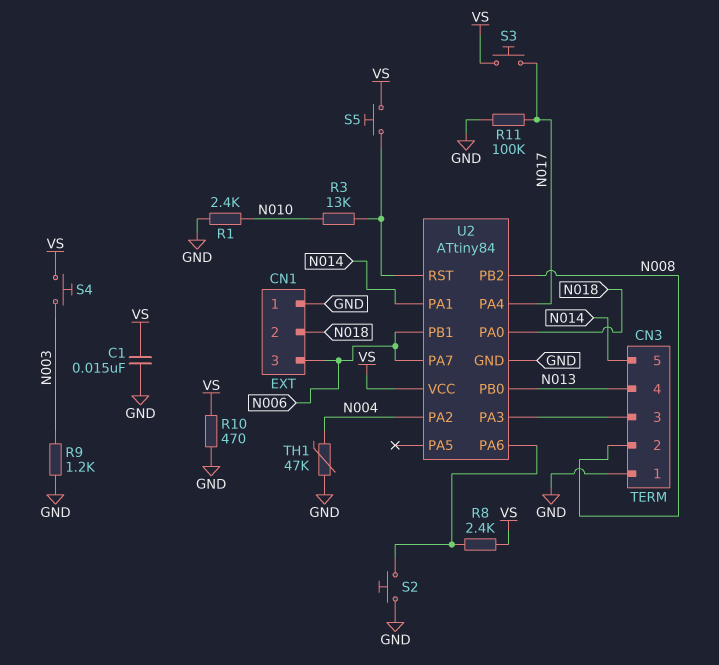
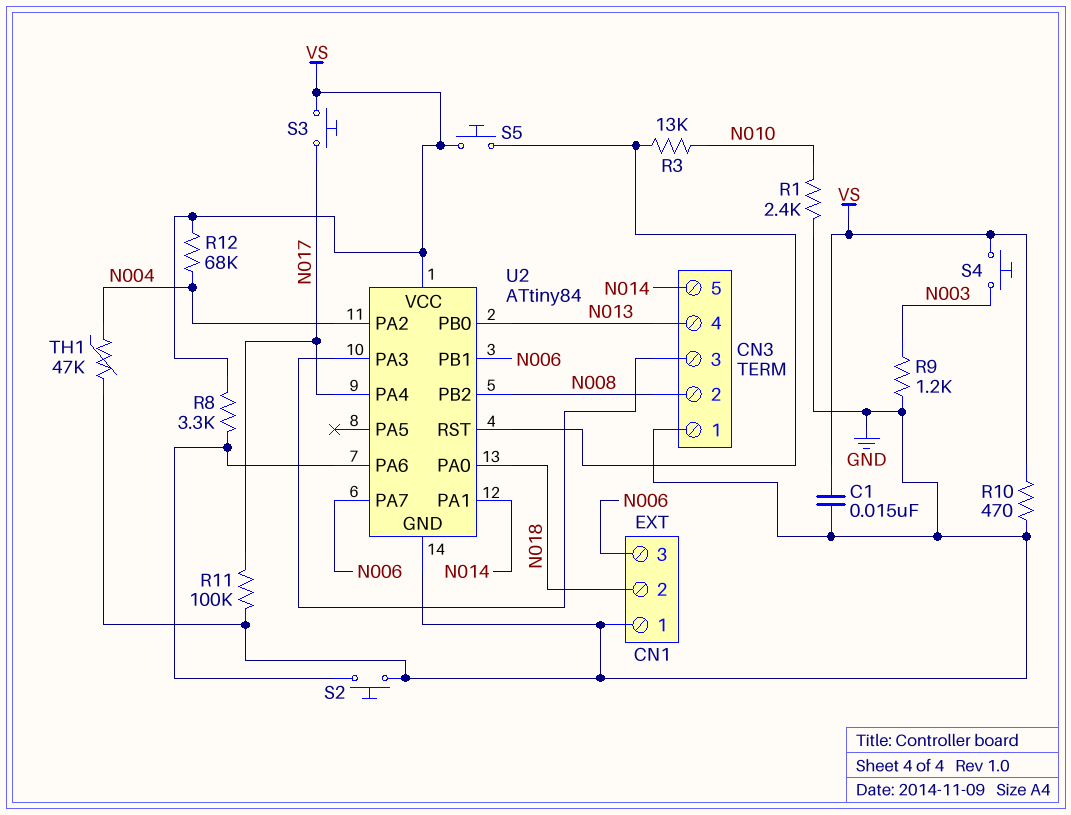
R8: 2.4k (U2/PA6, VS) -> 3.3k (U2/PA6, VS)
R12: none -> 68k (N004, VS)

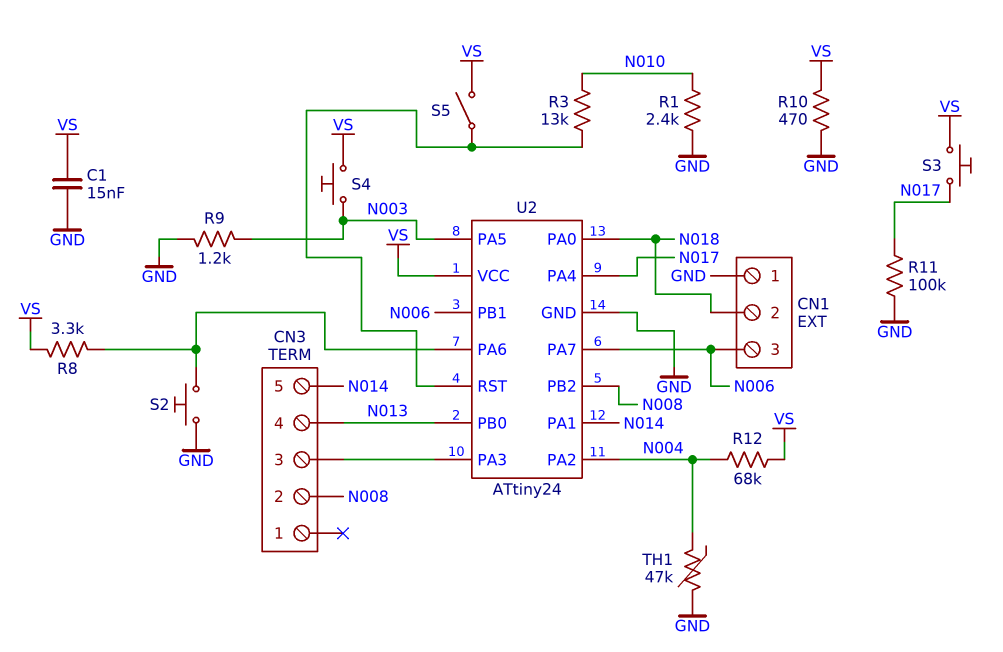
CN3 pin 1: GND -> none
S5: button (U2/RST, VS) -> switch (U2/RST, VS)
U2: ATtiny84 -> ATtiny24
U2 pin PA5: none -> N003

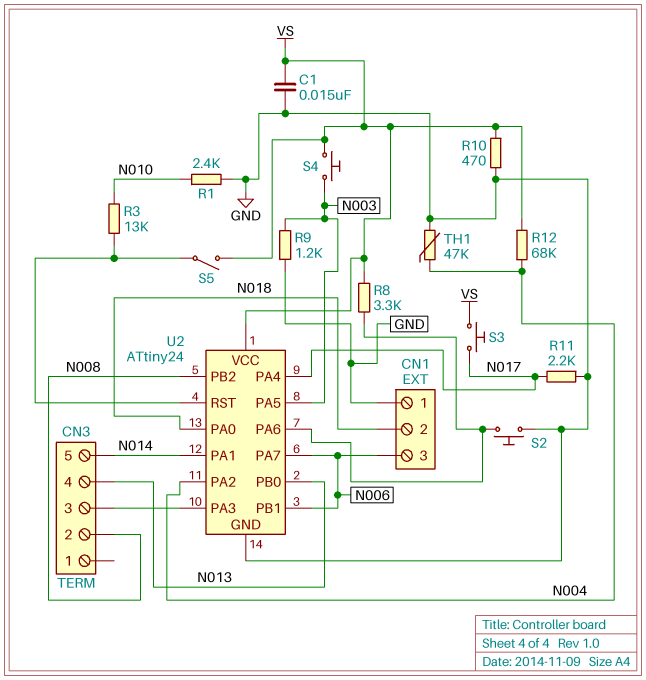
R11: 100k (GND, N017) -> 2.2k (GND, N017)

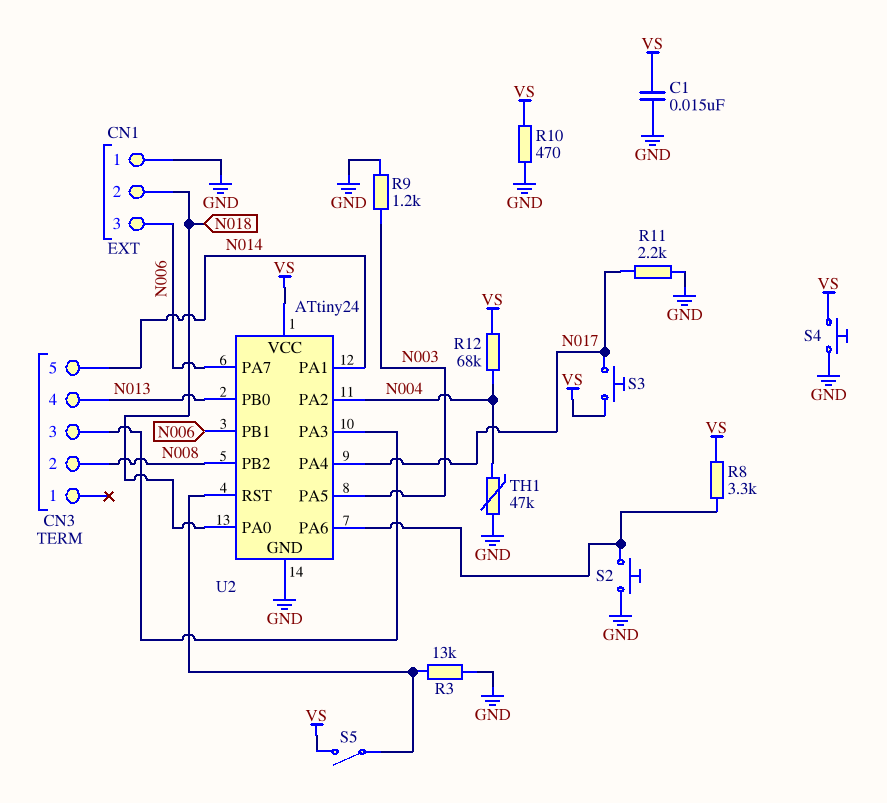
R1: 2.4k (GND, N010) -> none
R3: 13k (N010, U2/RST) -> 13k (GND, U2/RST)
S4: button (N003, VS) -> button (GND, VS)

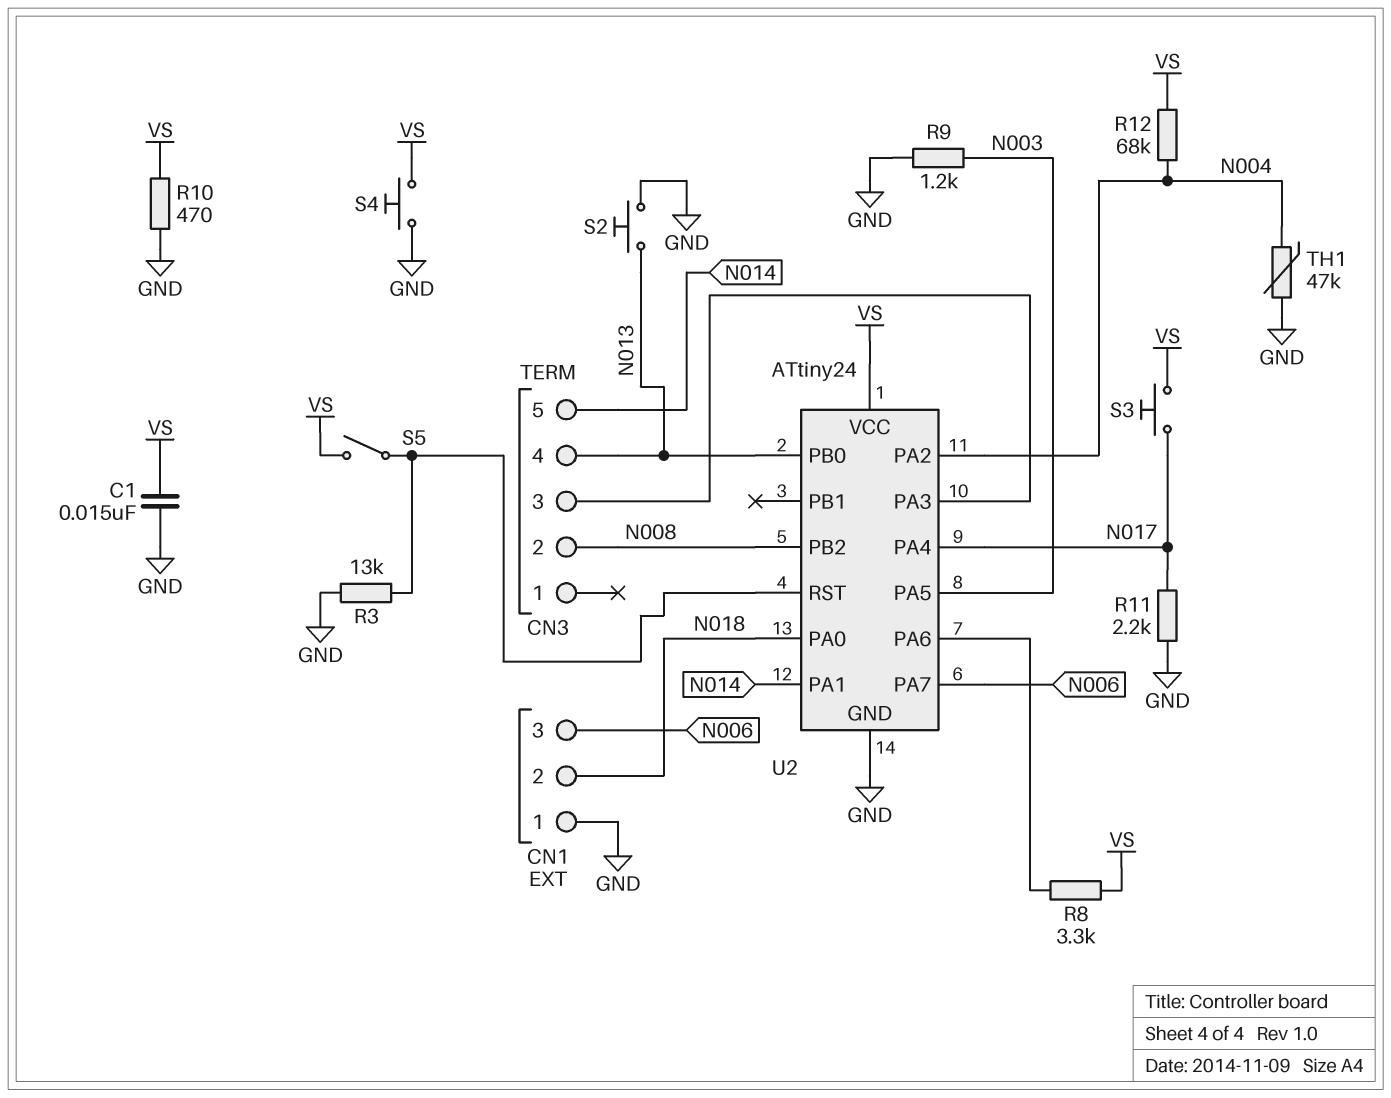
S2: button (GND, U2/PA6) -> button (GND, N013)
U2 pin PB1: N006 -> none

